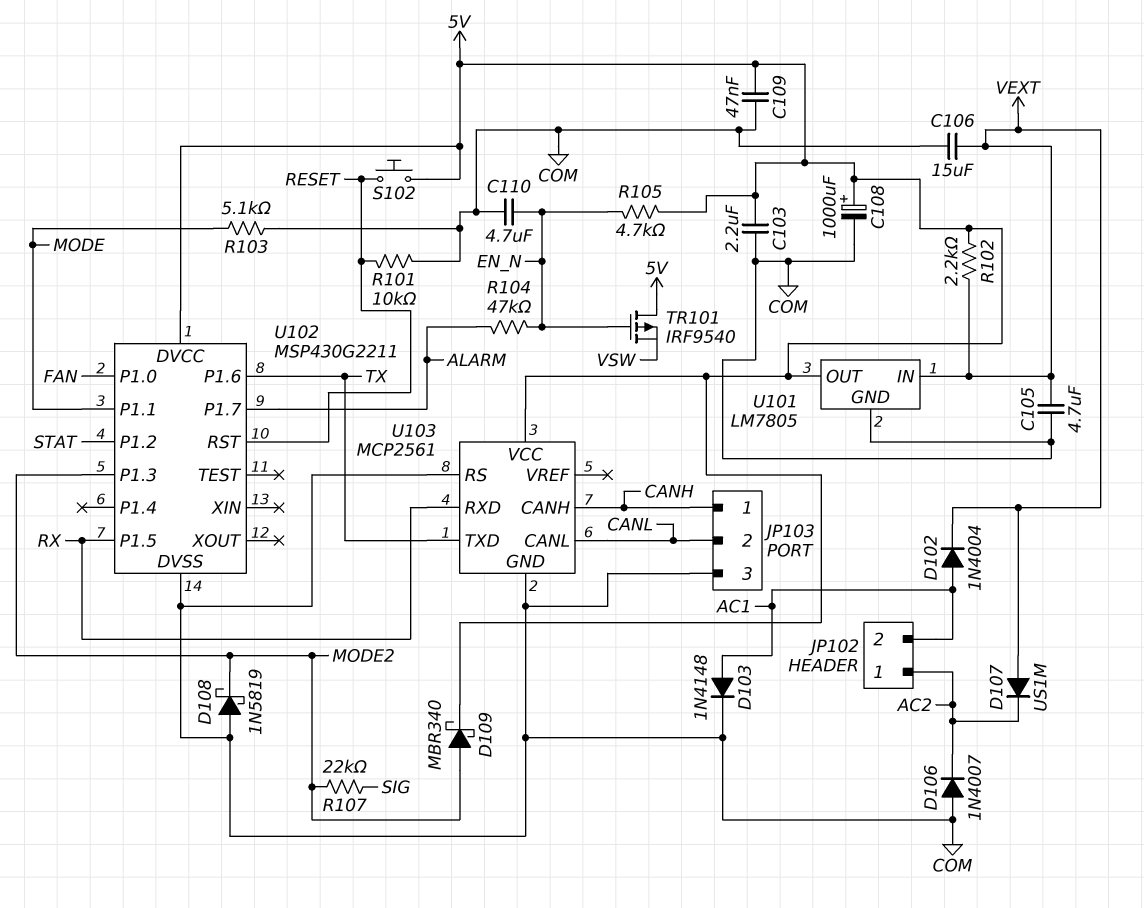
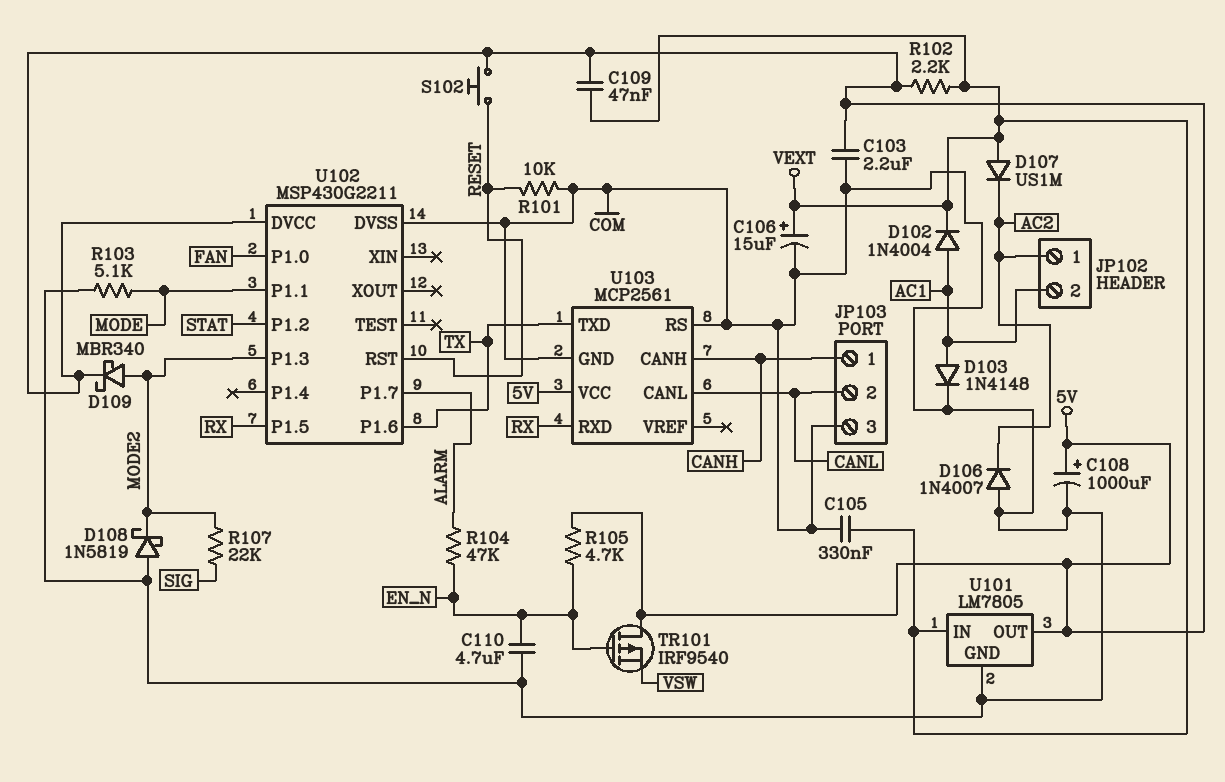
C105: 4.7uF (COM, VEXT) -> 330nF (COM, VEXT)
C106: 15uF (COM, VEXT) -> 15uF (plus VEXT, minus COM)
C109: 47nF (5V, COM) -> 47nF (5V, VEXT)

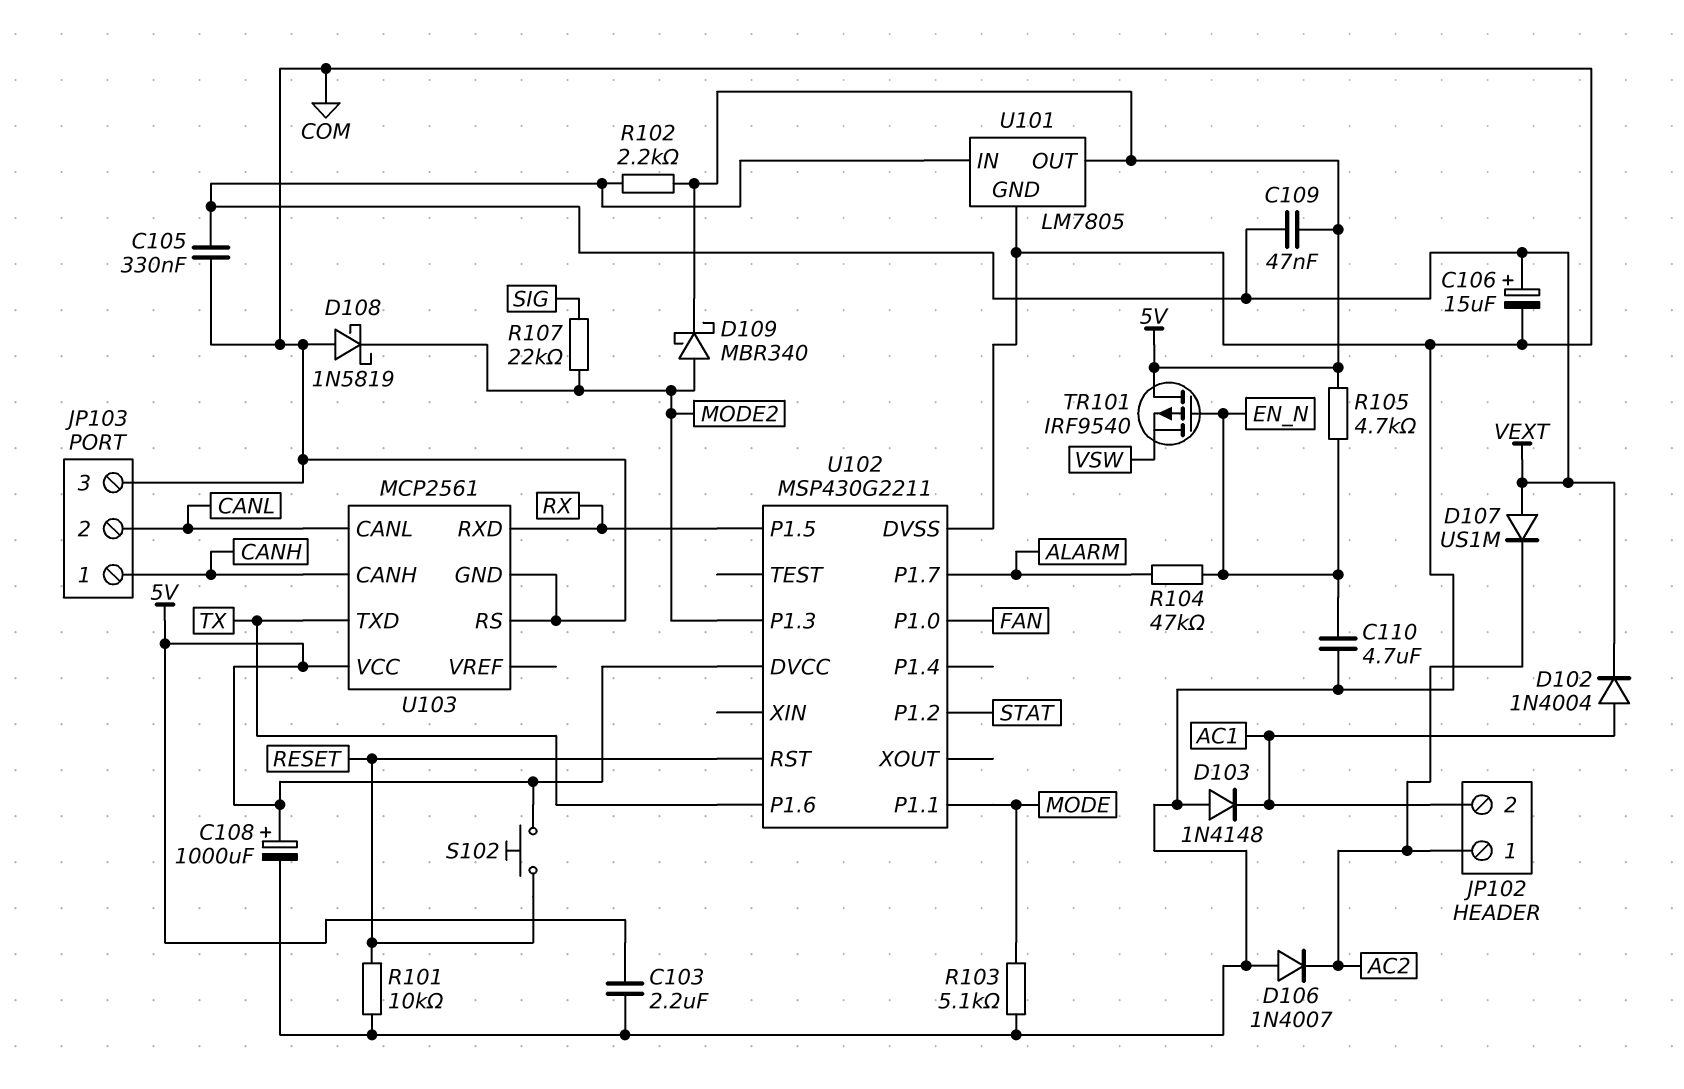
D103: diode 1N4148 (A AC1, K COM) -> diode 1N4148 (A COM, K AC1)

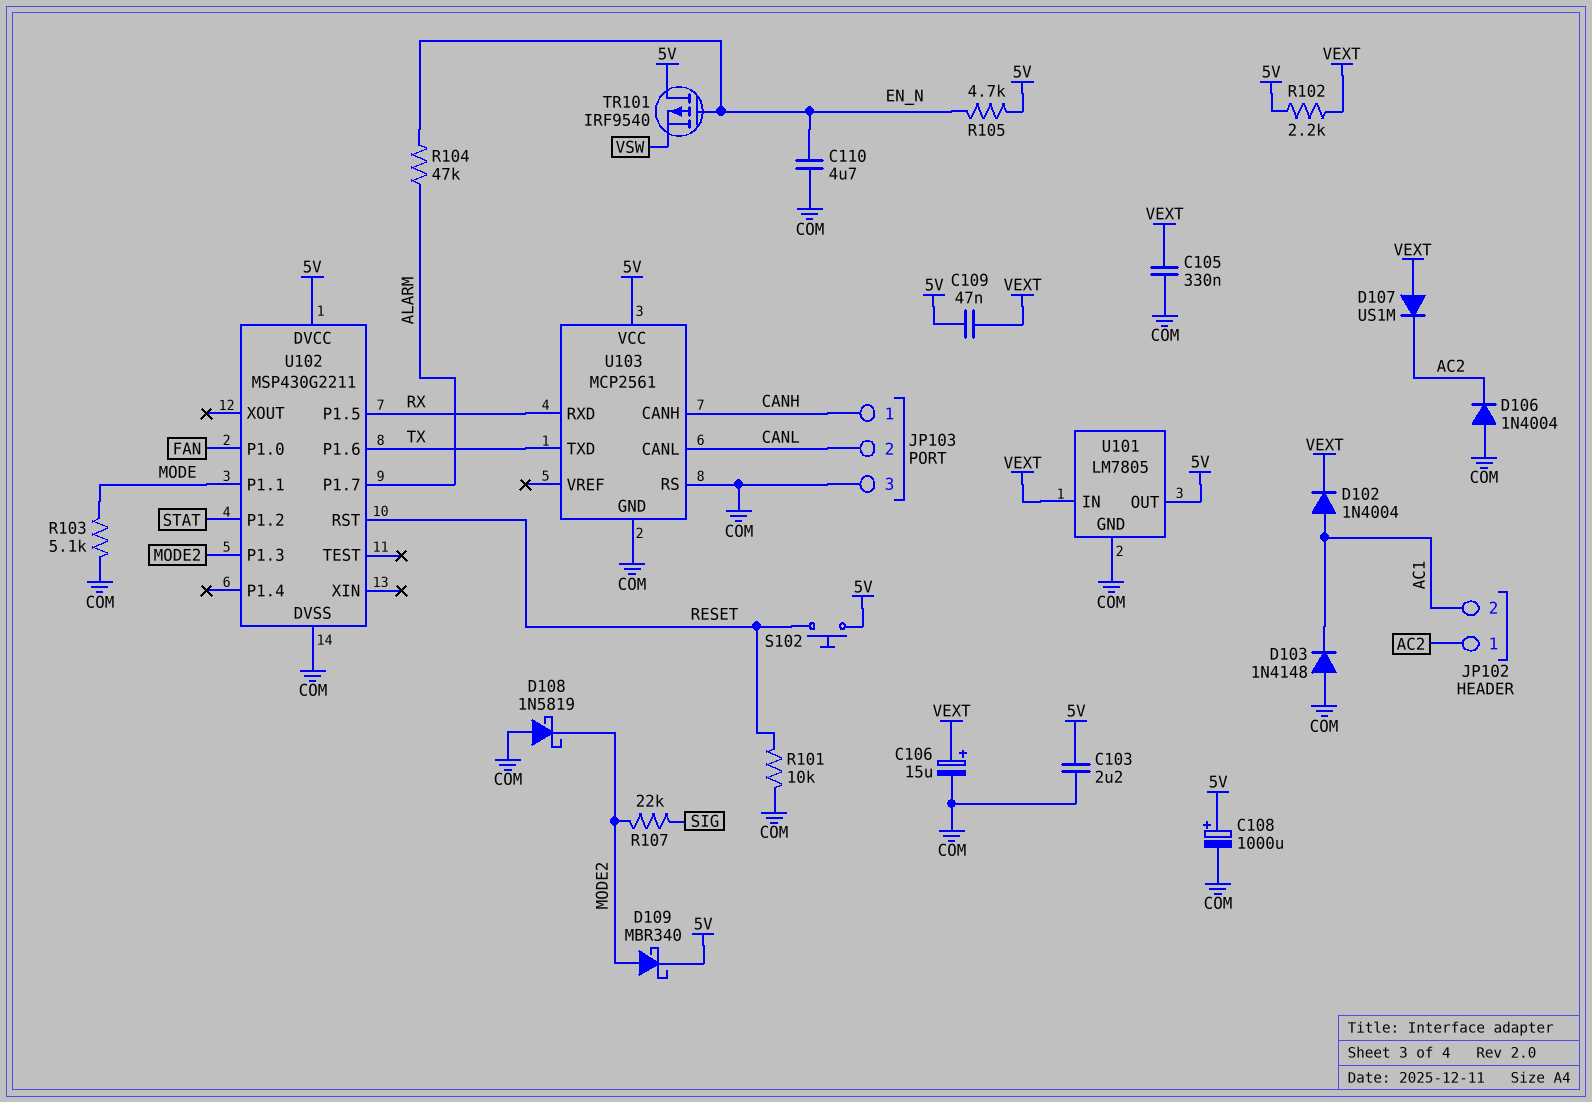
D106: diode 1N4007 (A COM, K AC2) -> diode 1N4004 (A COM, K AC2)

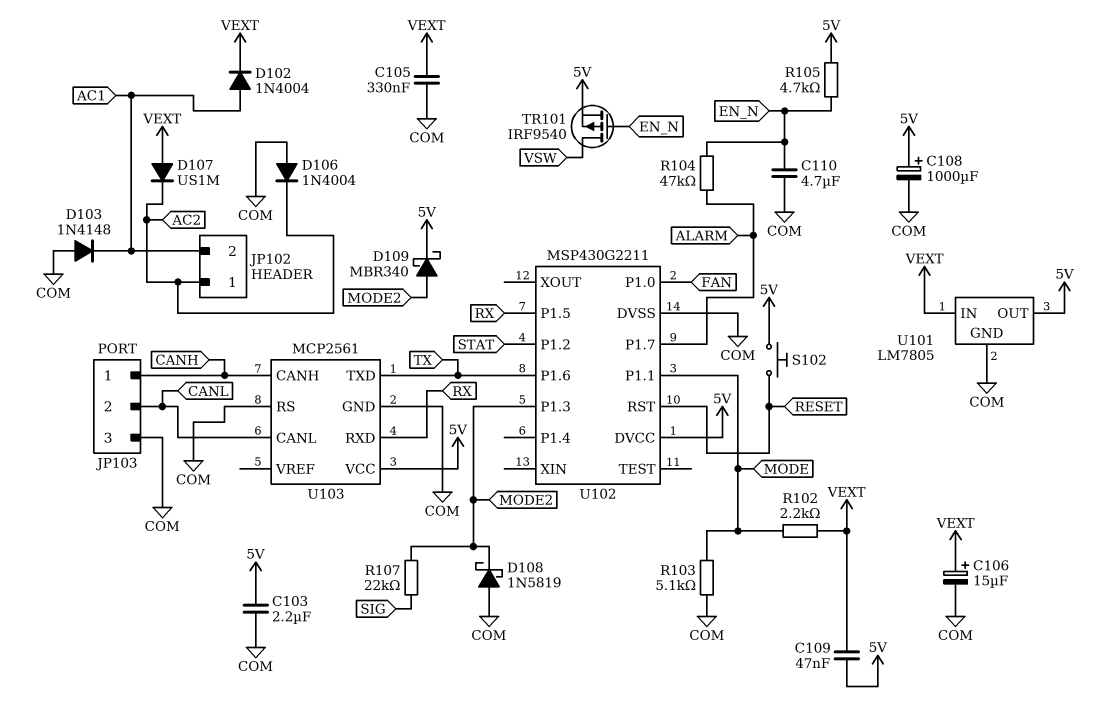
R101: 10k (COM, RESET) -> none
R102: 2.2k (5V, VEXT) -> 2.2k (MODE, VEXT)
TR101: PMOS IRF9540 (G EN_N, D 5V, S VSW) -> PMOS IRF9540 (G EN_N, D VSW, S 5V)

